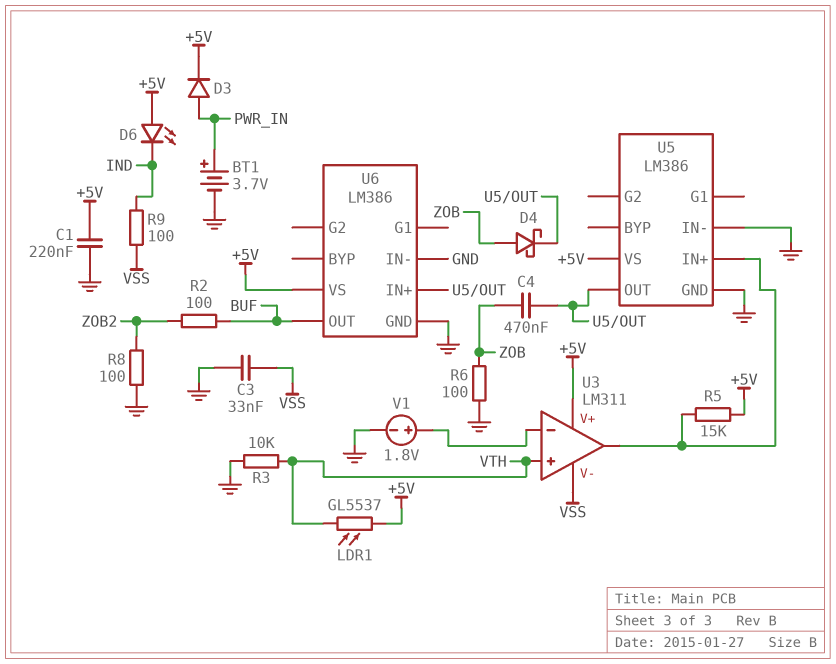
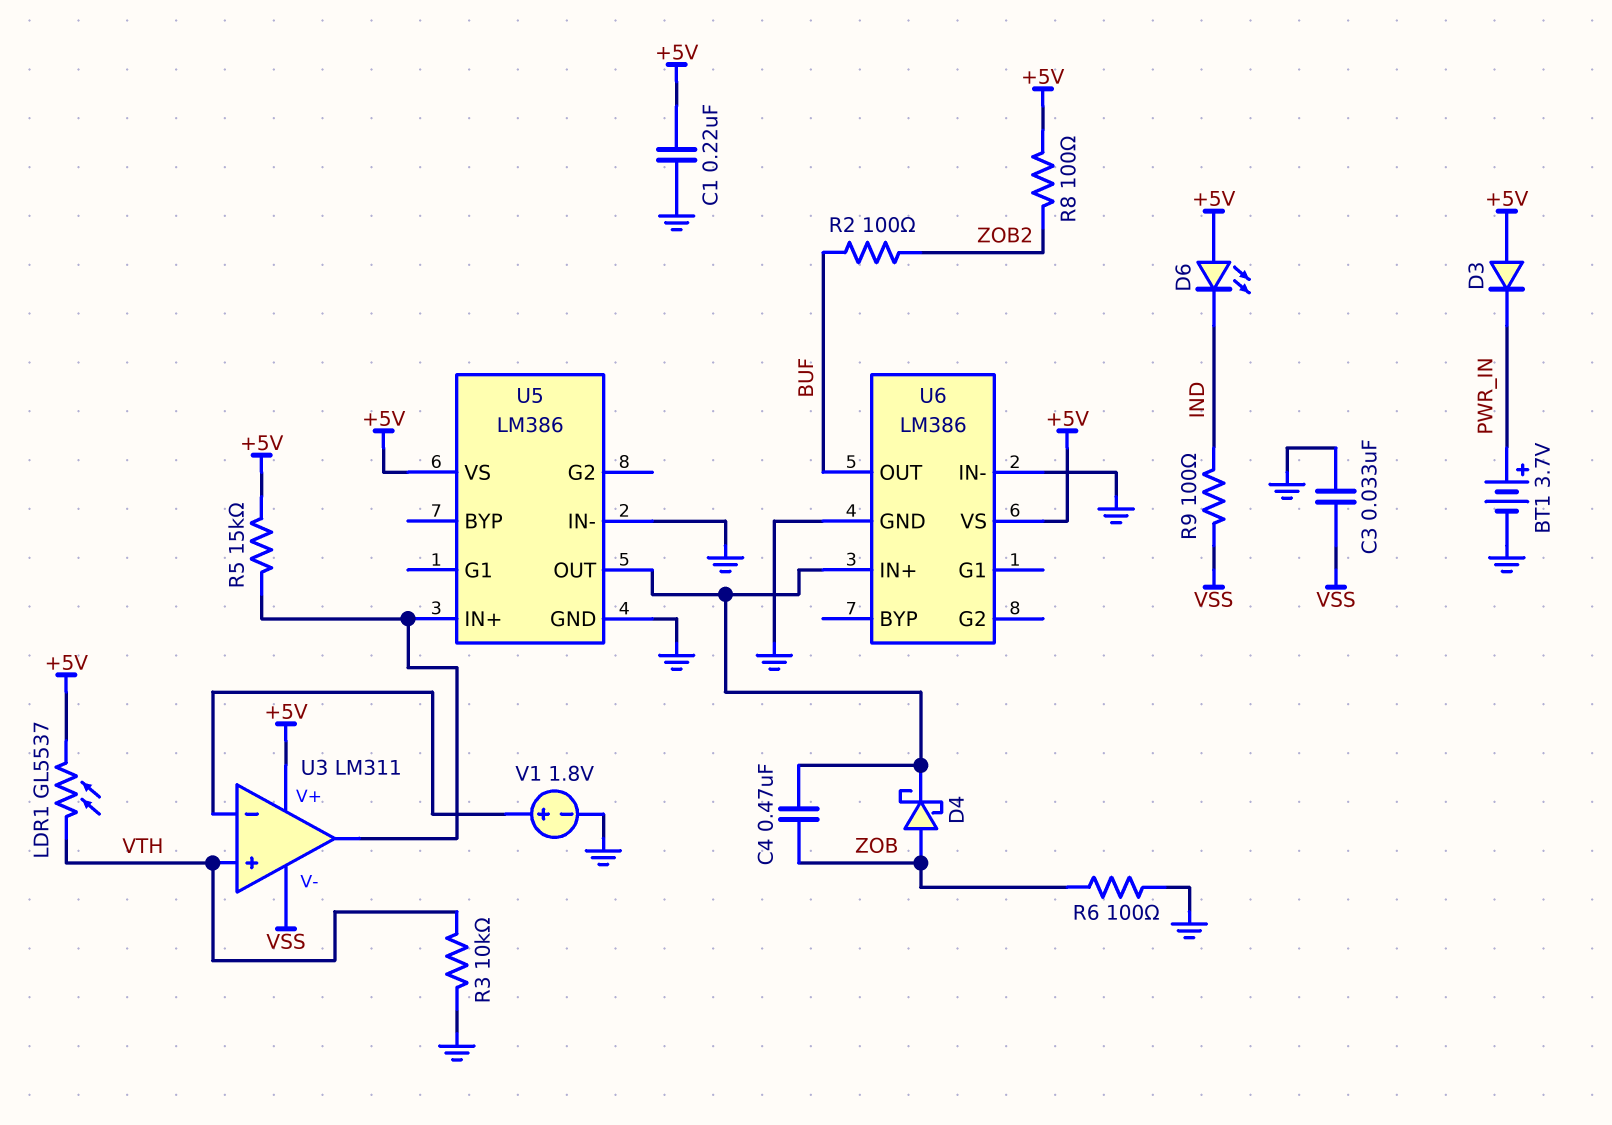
D3: diode (A PWR_IN, K +5V) -> diode (A +5V, K PWR_IN)
R8: 100 (GND, ZOB2) -> 100 (+5V, ZOB2)

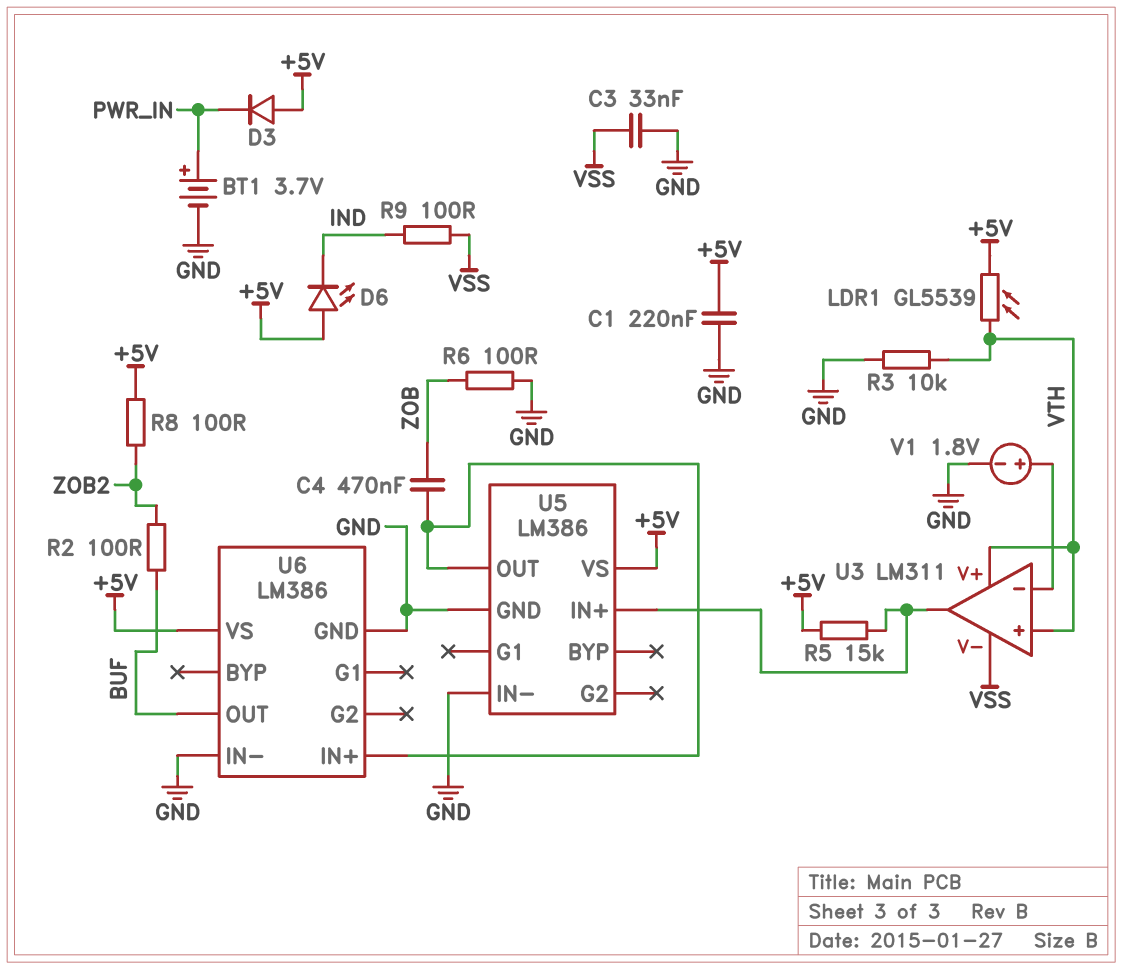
D4: schottky (A ZOB, K U5/OUT) -> none
LDR1: GL5537 (+5V, VTH) -> GL5539 (+5V, VTH)
U3 pin V+: +5V -> VTH

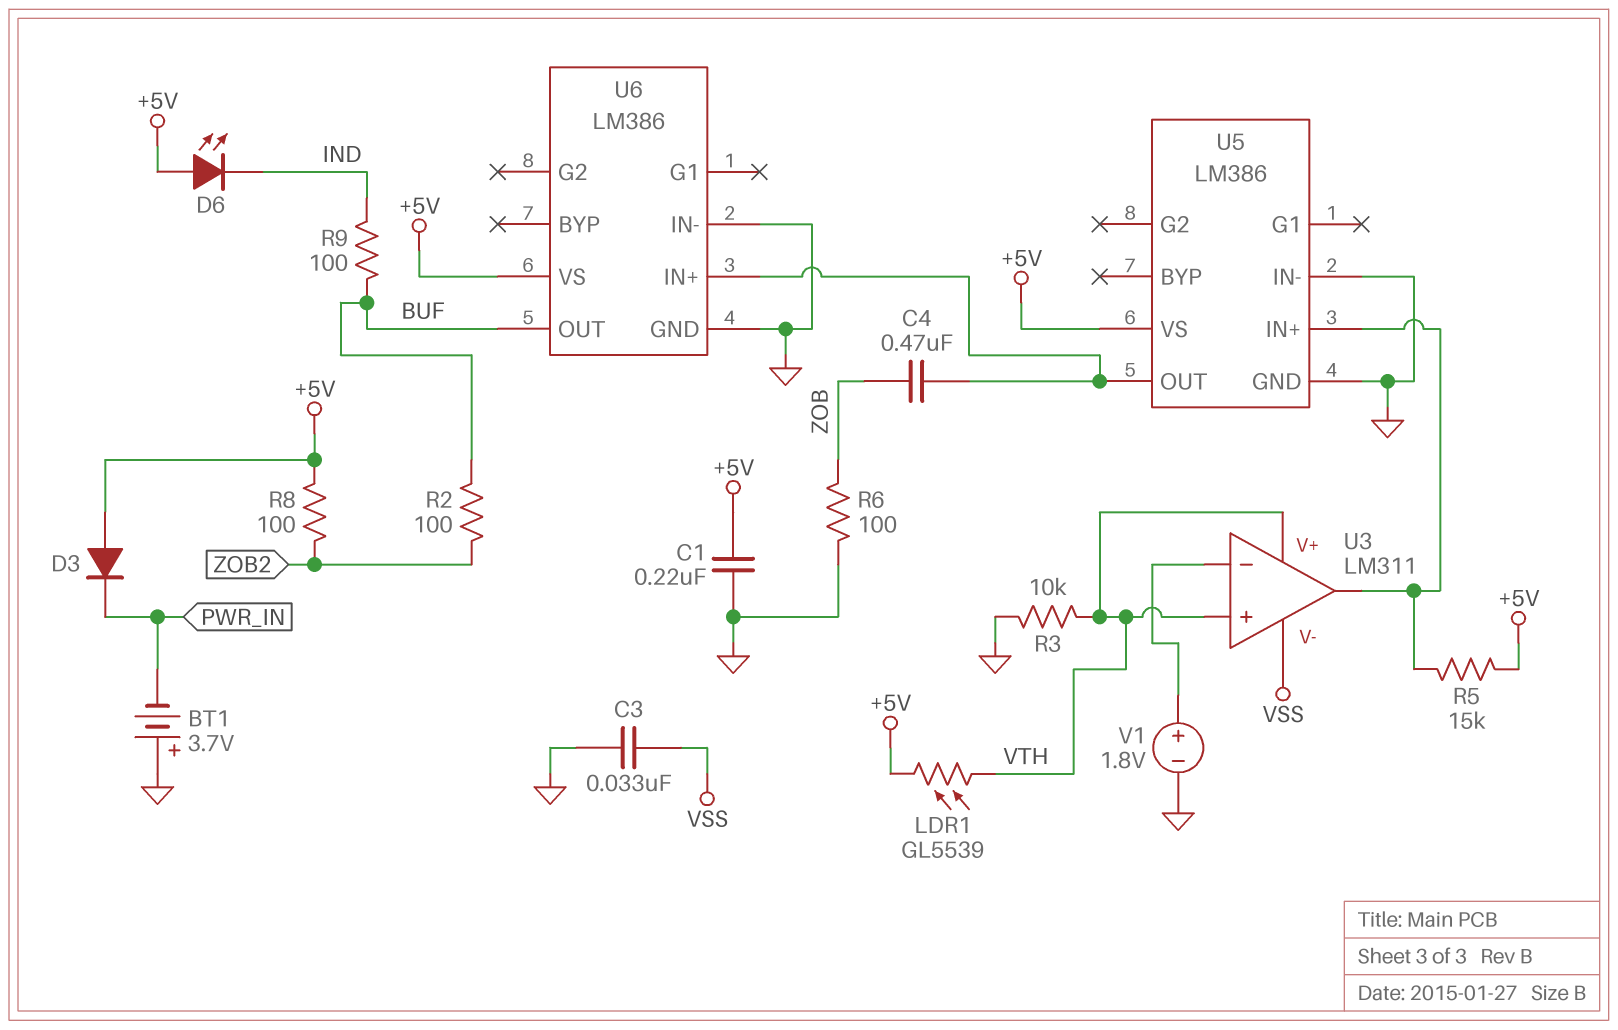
BT1: 3.7V (plus PWR_IN, minus GND) -> 3.7V (plus GND, minus PWR_IN)
R9: 100 (IND, VSS) -> 100 (BUF, IND)

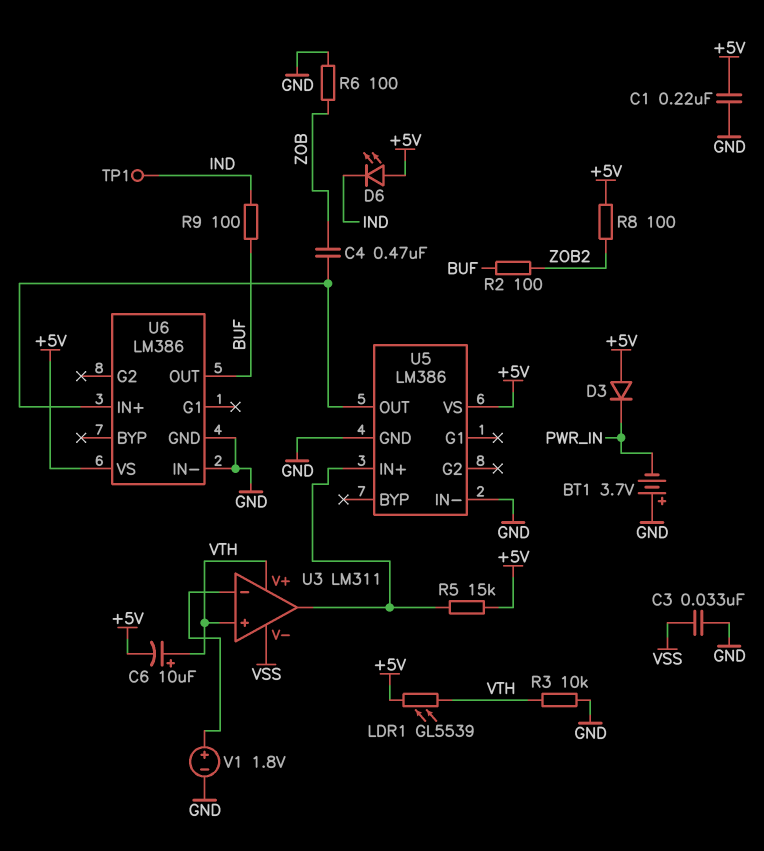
C6: none -> 10uF (plus VTH, minus +5V)
TP1: none -> test point (IND)

